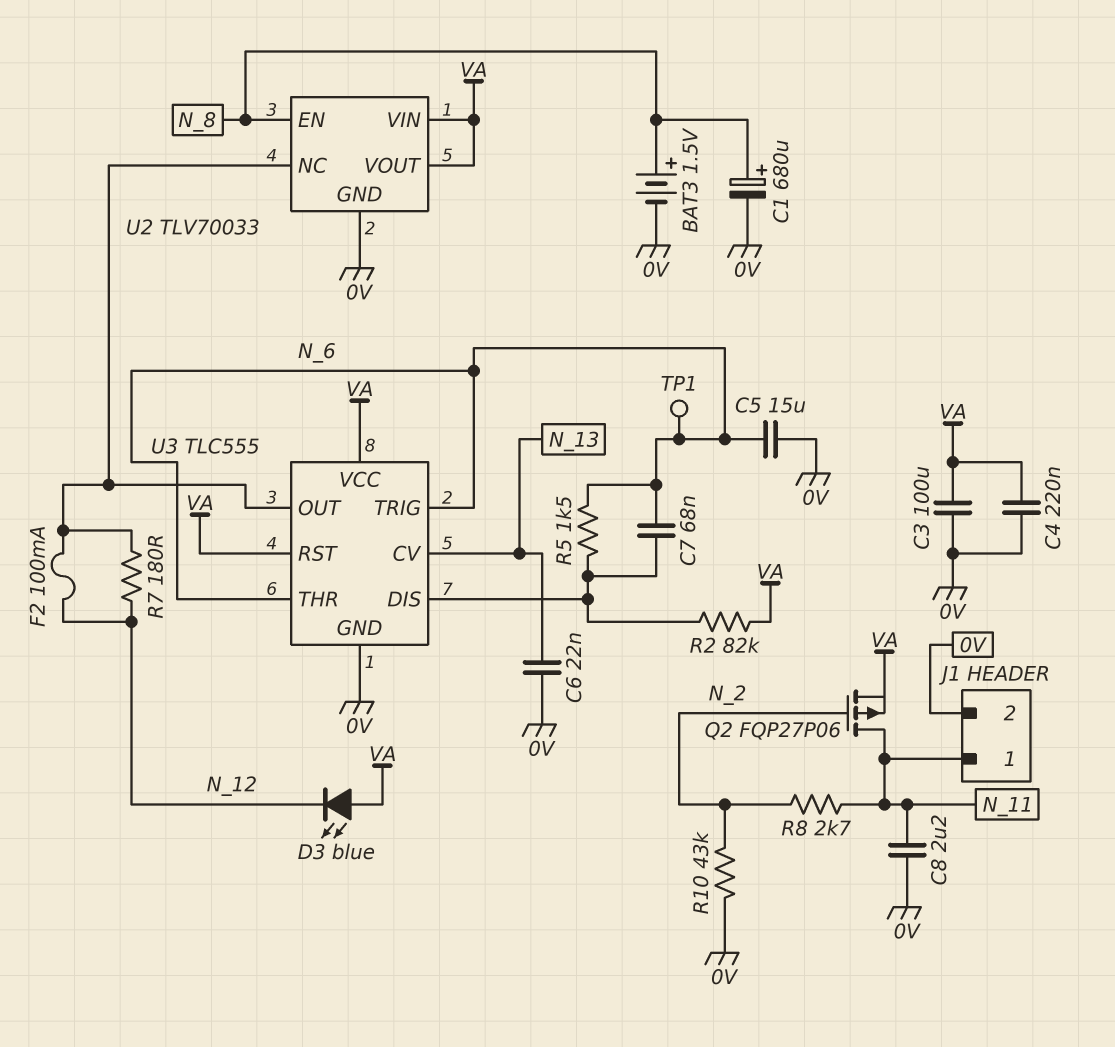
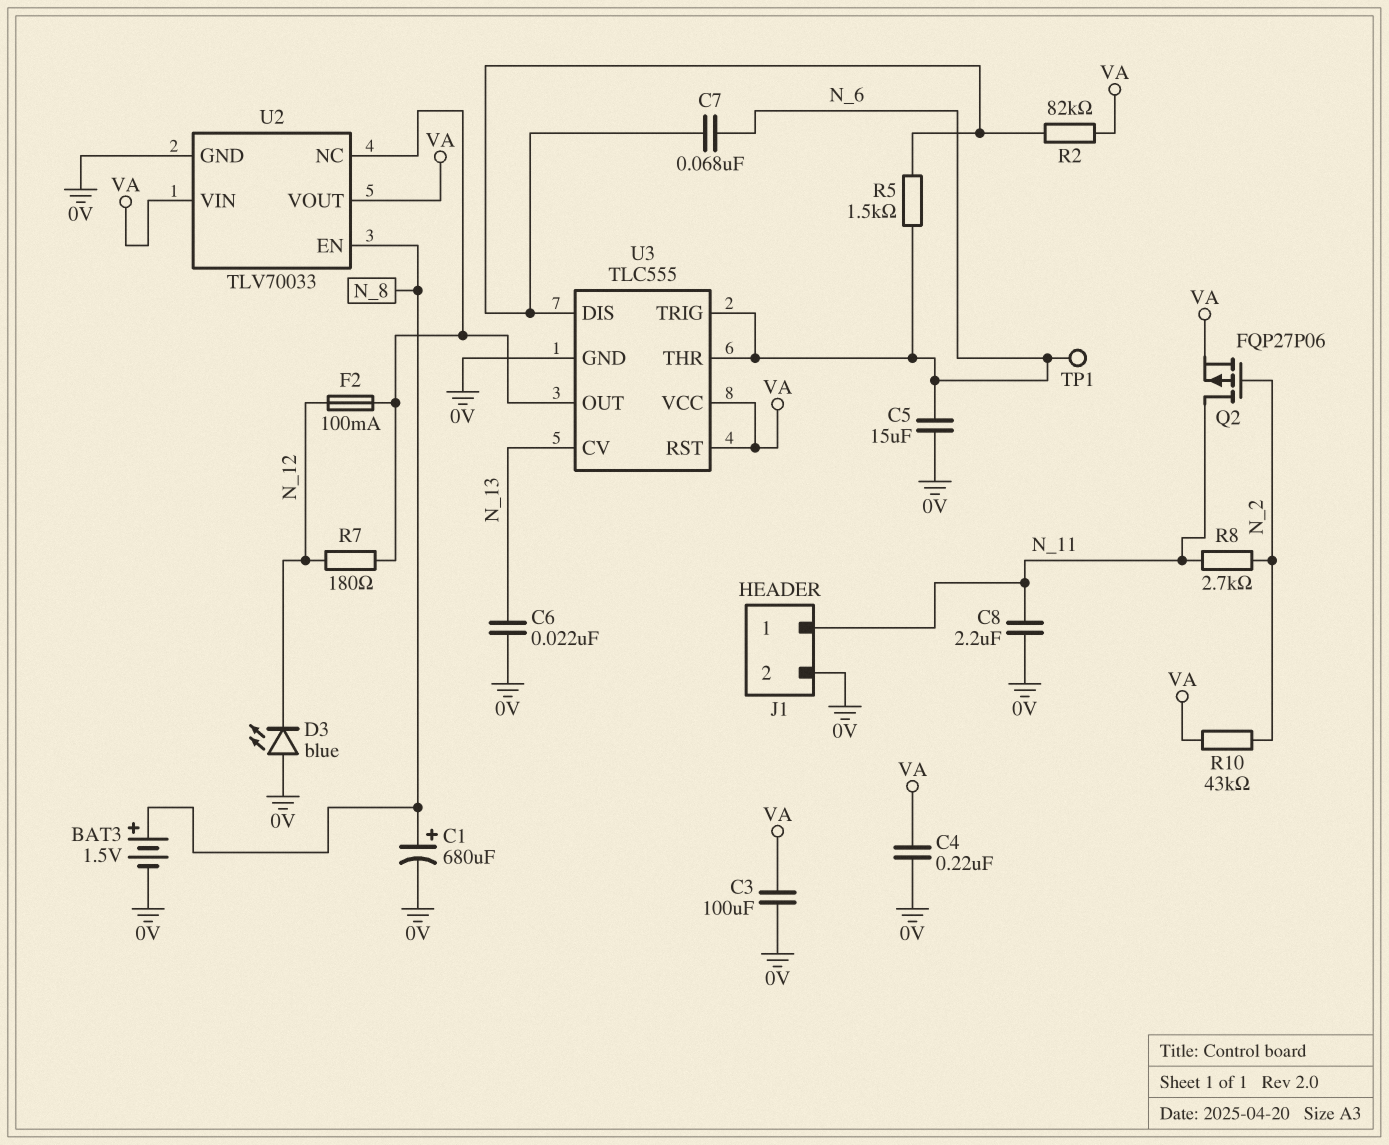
D3: LED blue (A VA, K N_12) -> LED blue (A 0V, K N_12)
R10: 43k (0V, N_2) -> 43k (N_2, VA)

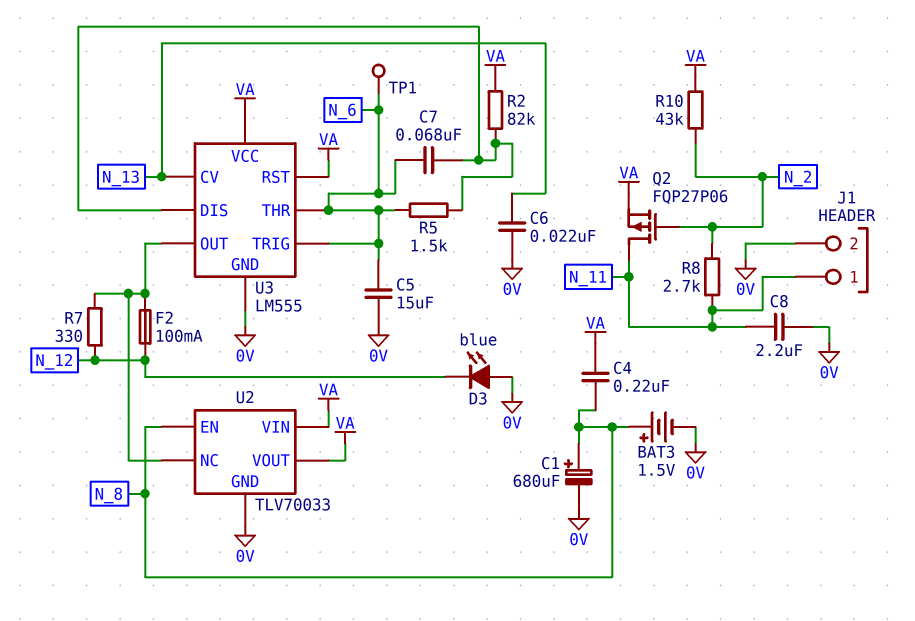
C3: 100uF (0V, VA) -> none
C4: 220nF (0V, VA) -> 220nF (N_8, VA)
R7: 180 (N_12, U2/NC) -> 330 (N_12, U2/NC)
U3: TLC555 -> LM555

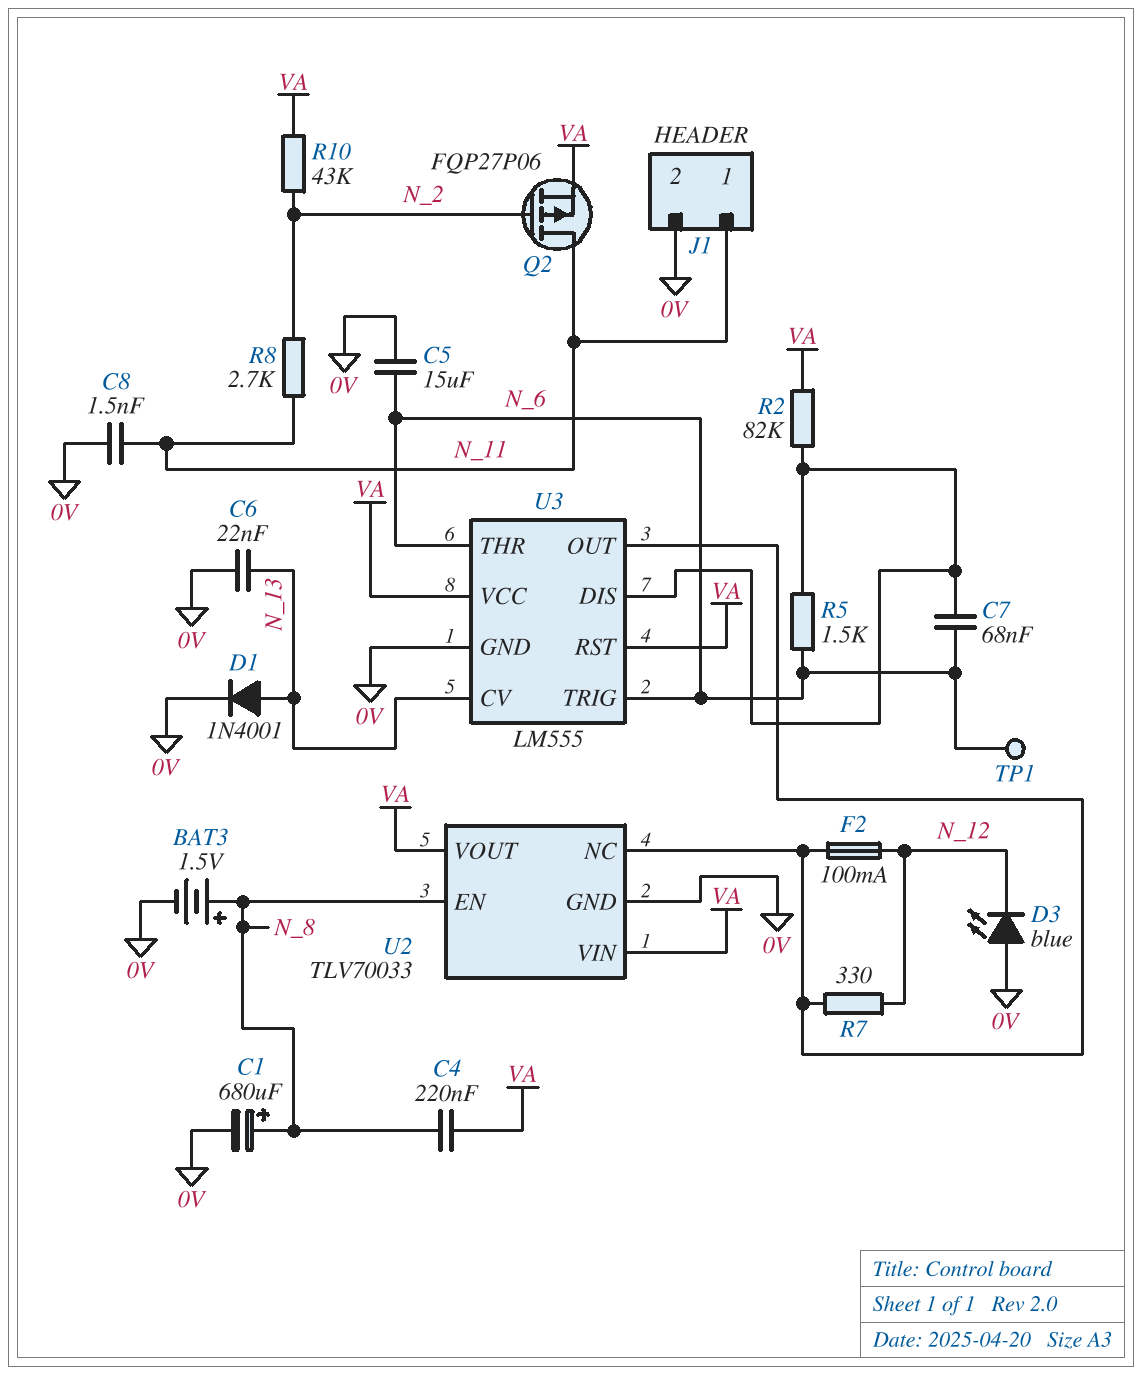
C8: 2.2uF (0V, N_11) -> 1.5nF (0V, N_11)
D1: none -> diode 1N4001 (A N_13, K 0V)

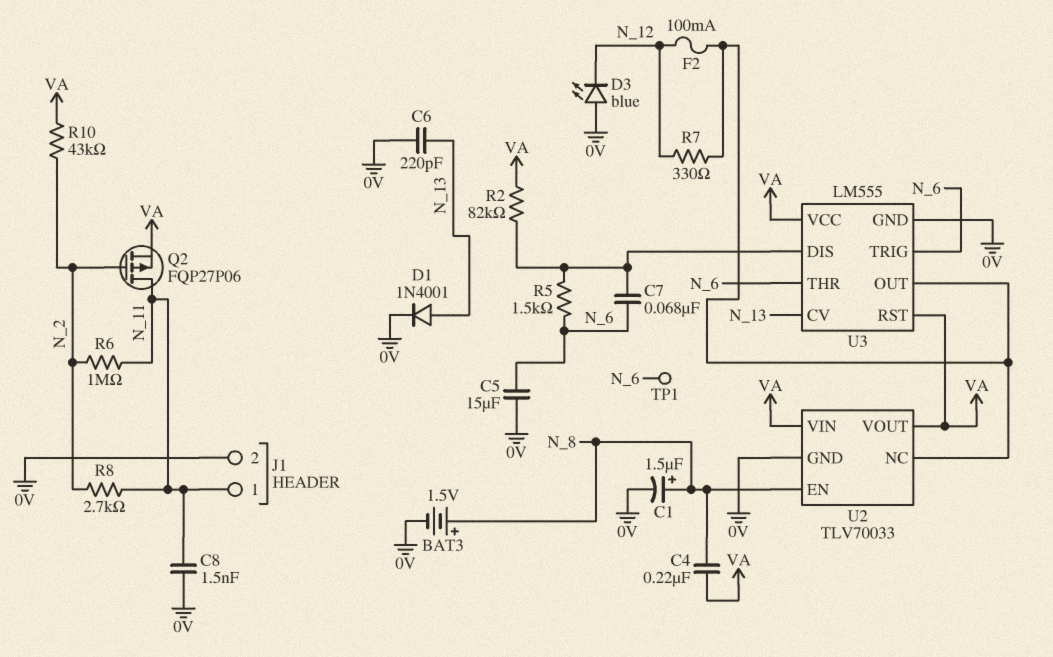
C1: 680uF (plus N_8, minus 0V) -> 1.5uF (plus N_8, minus 0V)
C6: 22nF (0V, N_13) -> 220pF (0V, N_13)
R6: none -> 1M (N_2, N_11)

